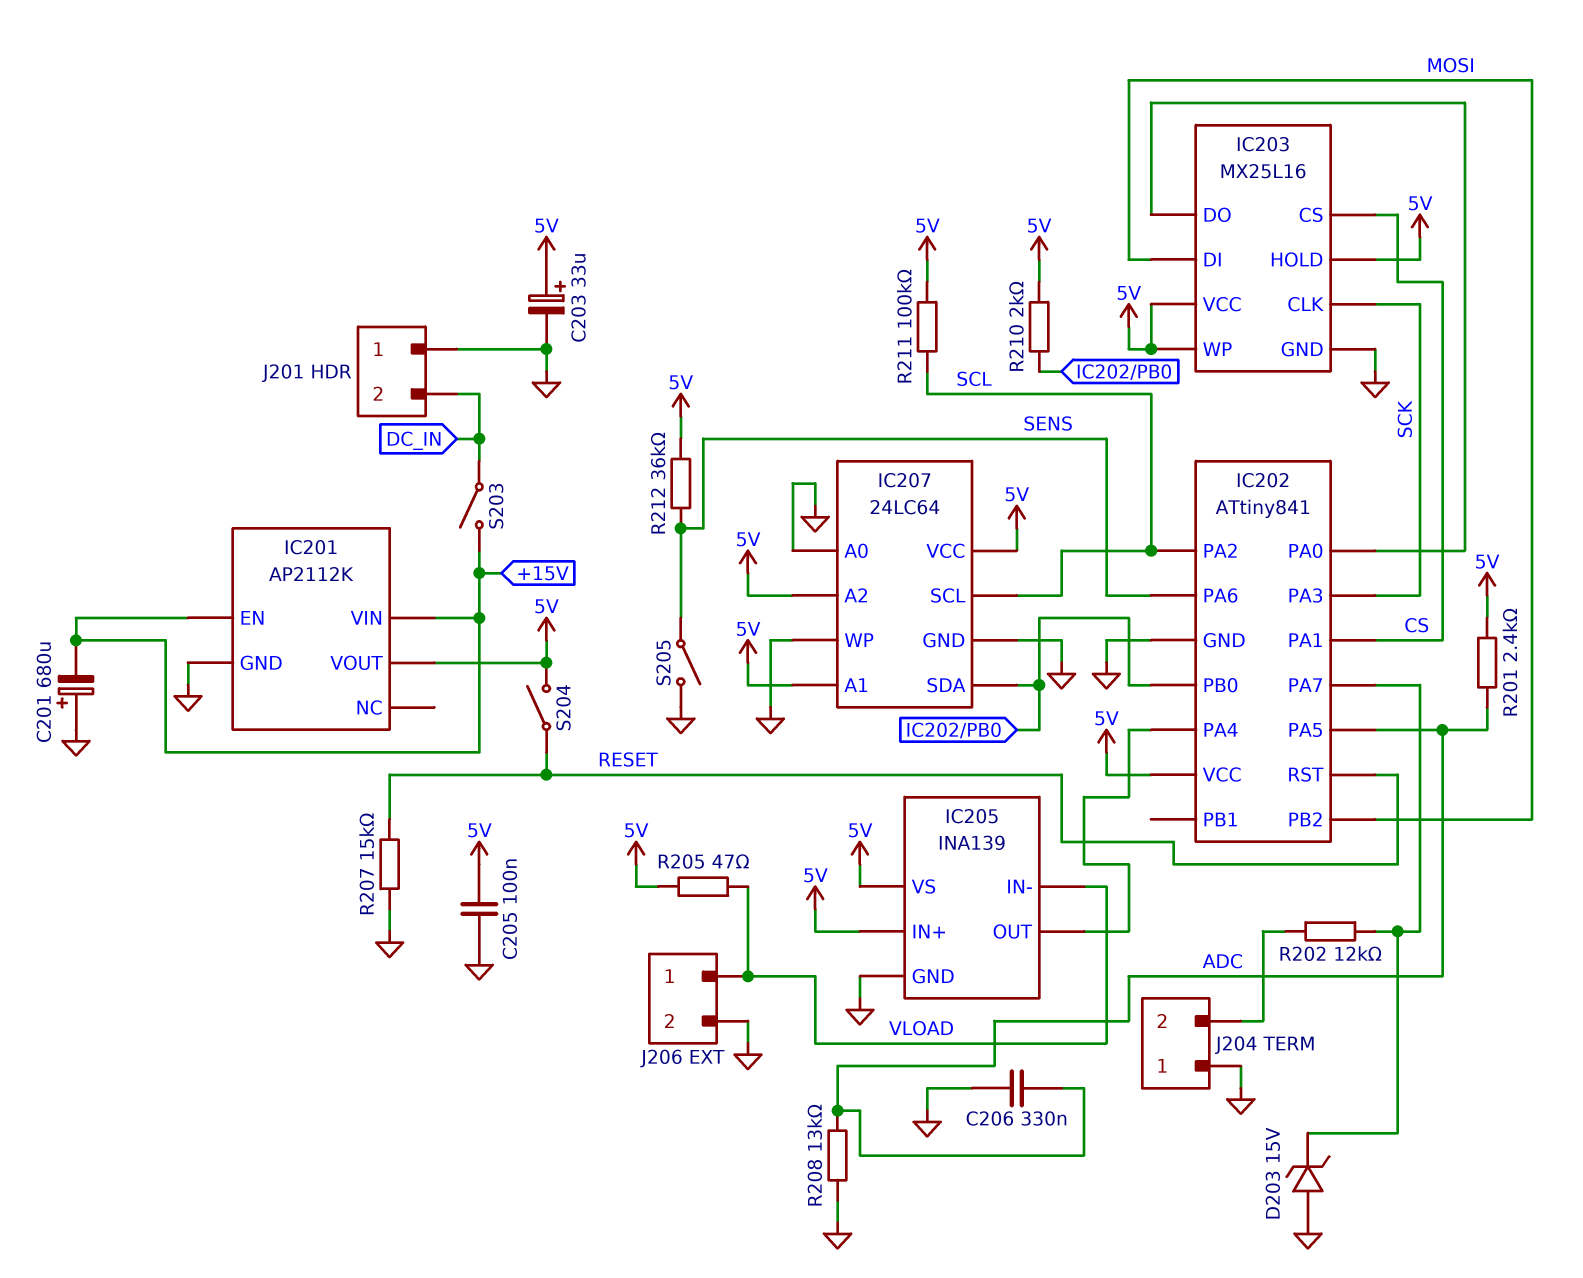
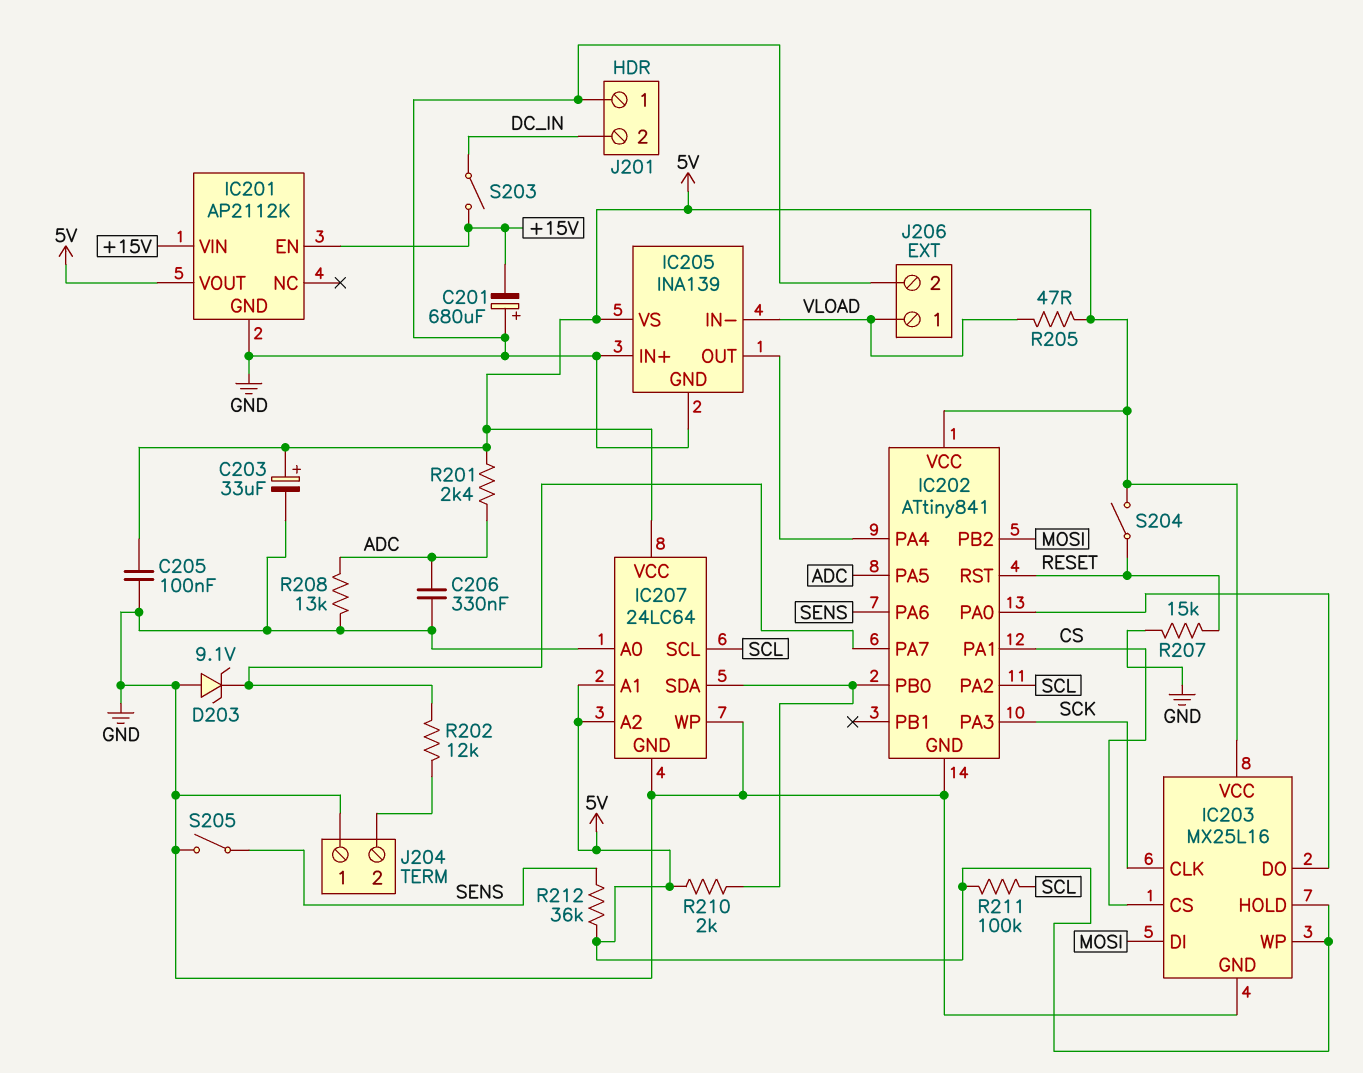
D203: zener 15V (A GND, K IC202/PA7) -> zener 9.1V (A GND, K IC202/PA7)
IC205 pin IN+: 5V -> GND

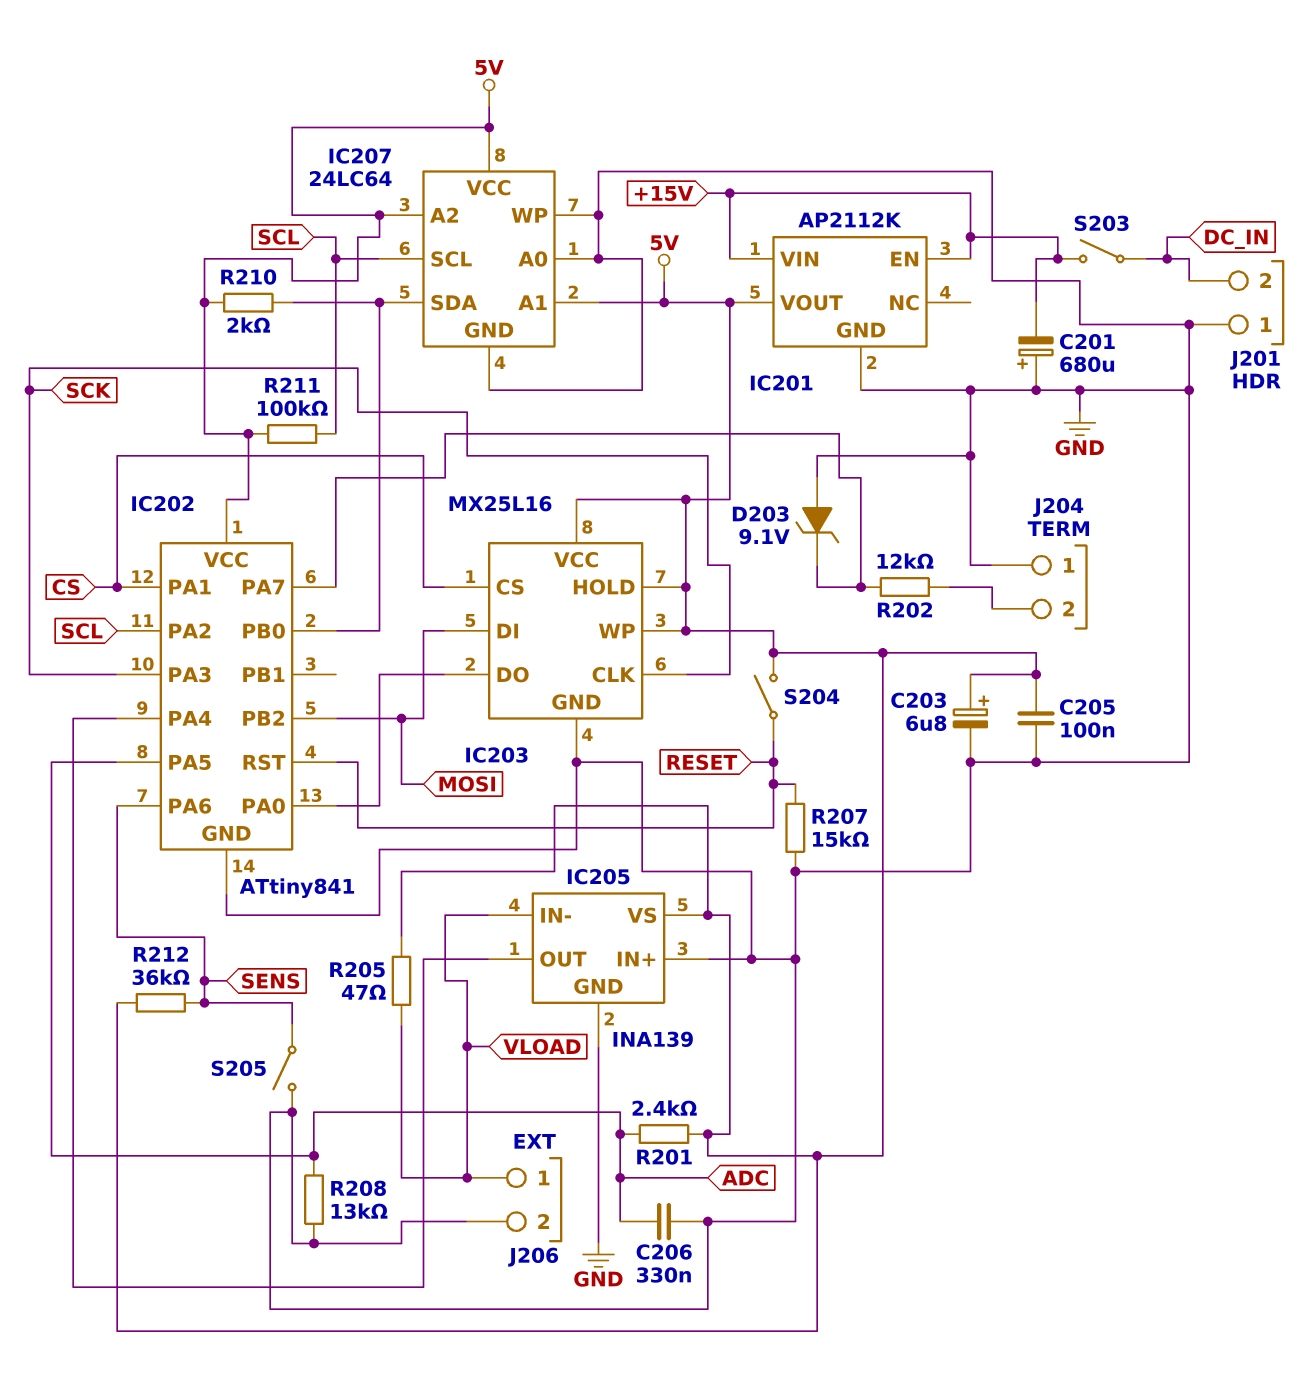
C203: 33uF (plus 5V, minus GND) -> 6.8uF (plus 5V, minus GND)

